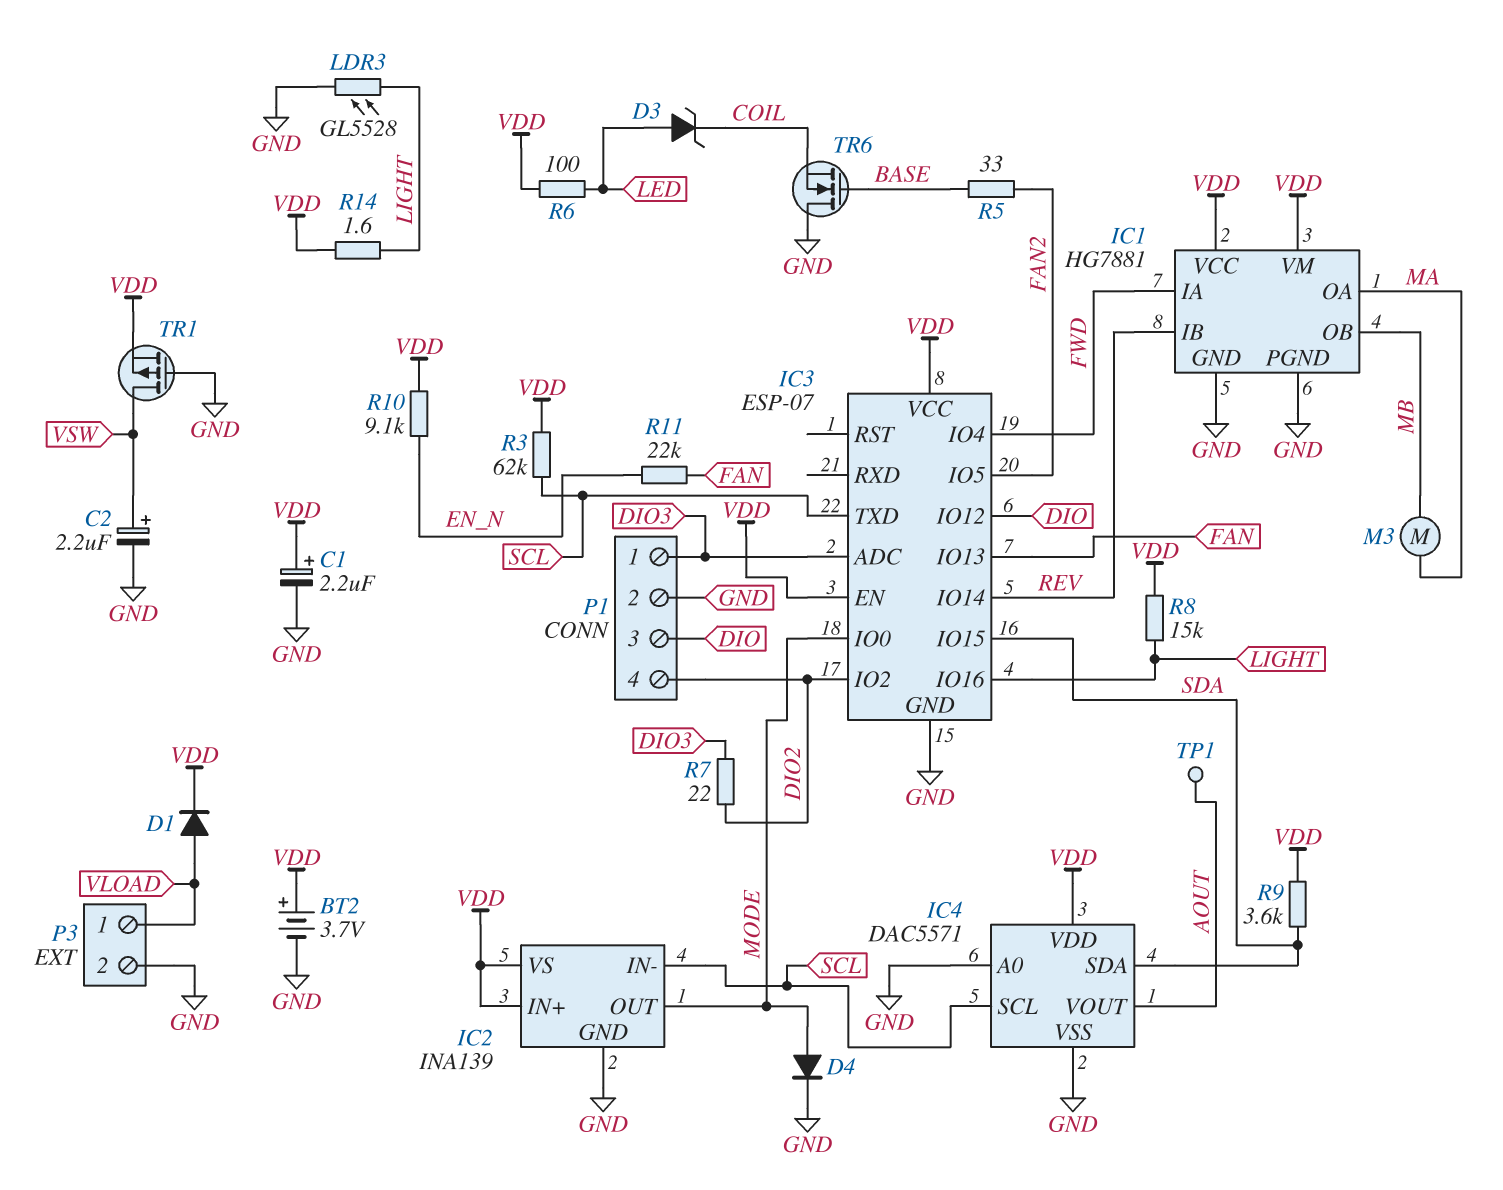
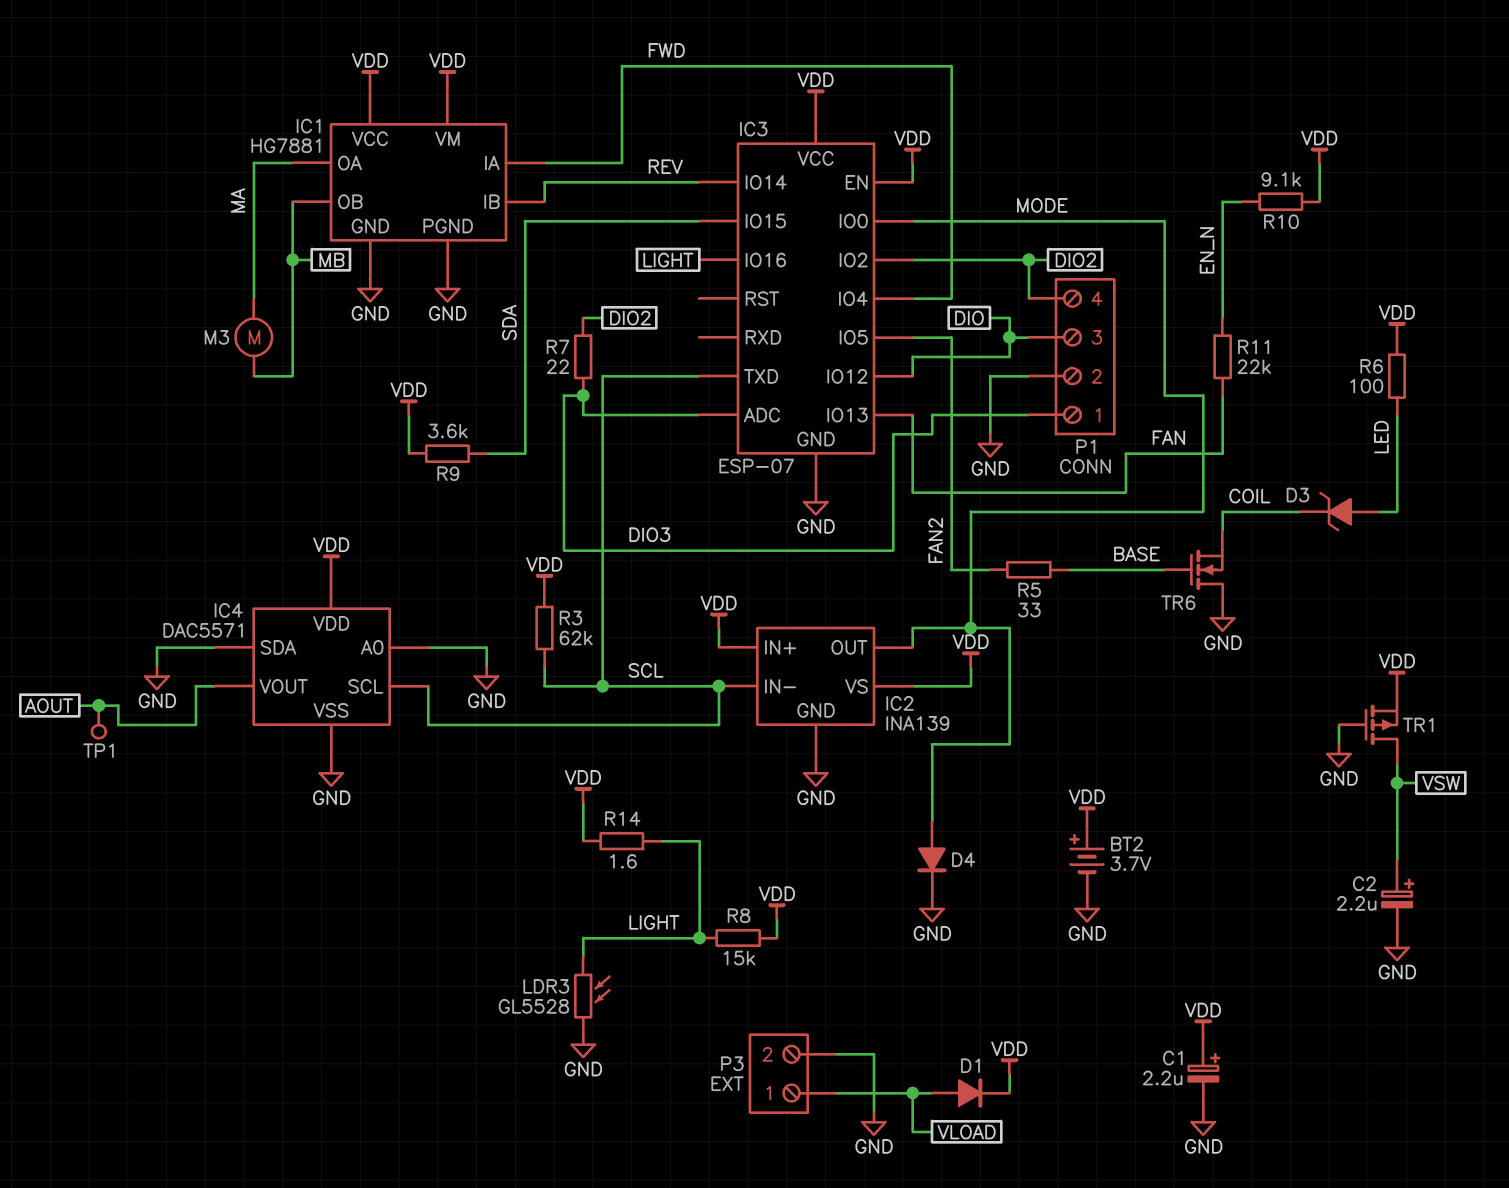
IC4 pin SDA: SDA -> GND

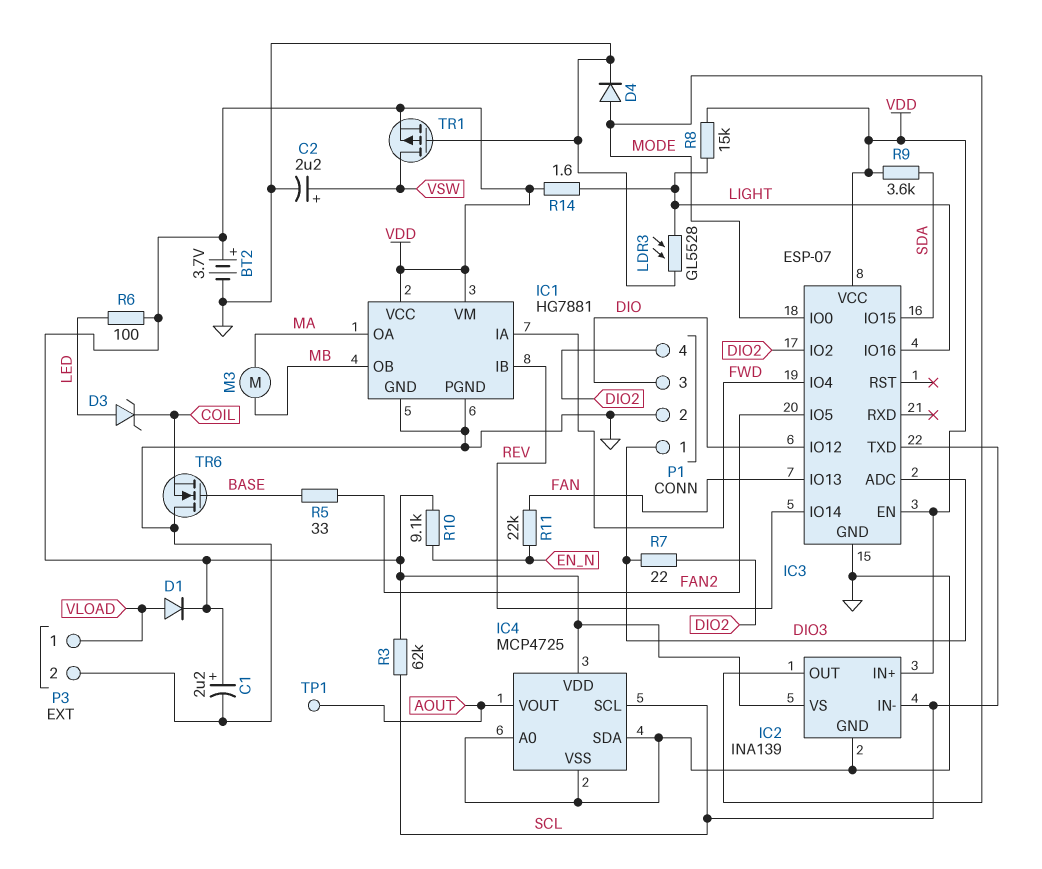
IC4: DAC5571 -> MCP4725

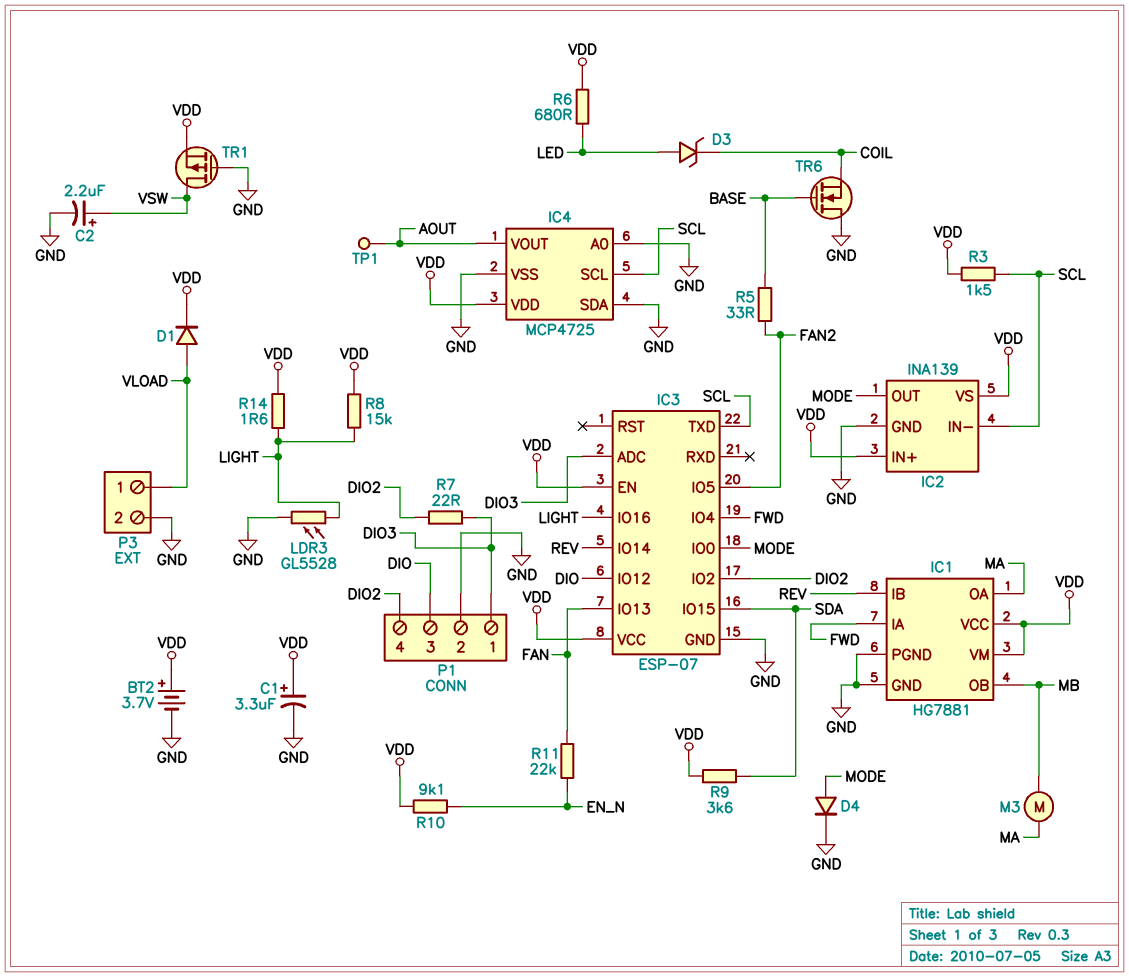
C1: 2.2uF (plus VDD, minus GND) -> 3.3uF (plus VDD, minus GND)
R3: 62k (SCL, VDD) -> 1.5k (SCL, VDD)
R6: 100 (LED, VDD) -> 680 (LED, VDD)

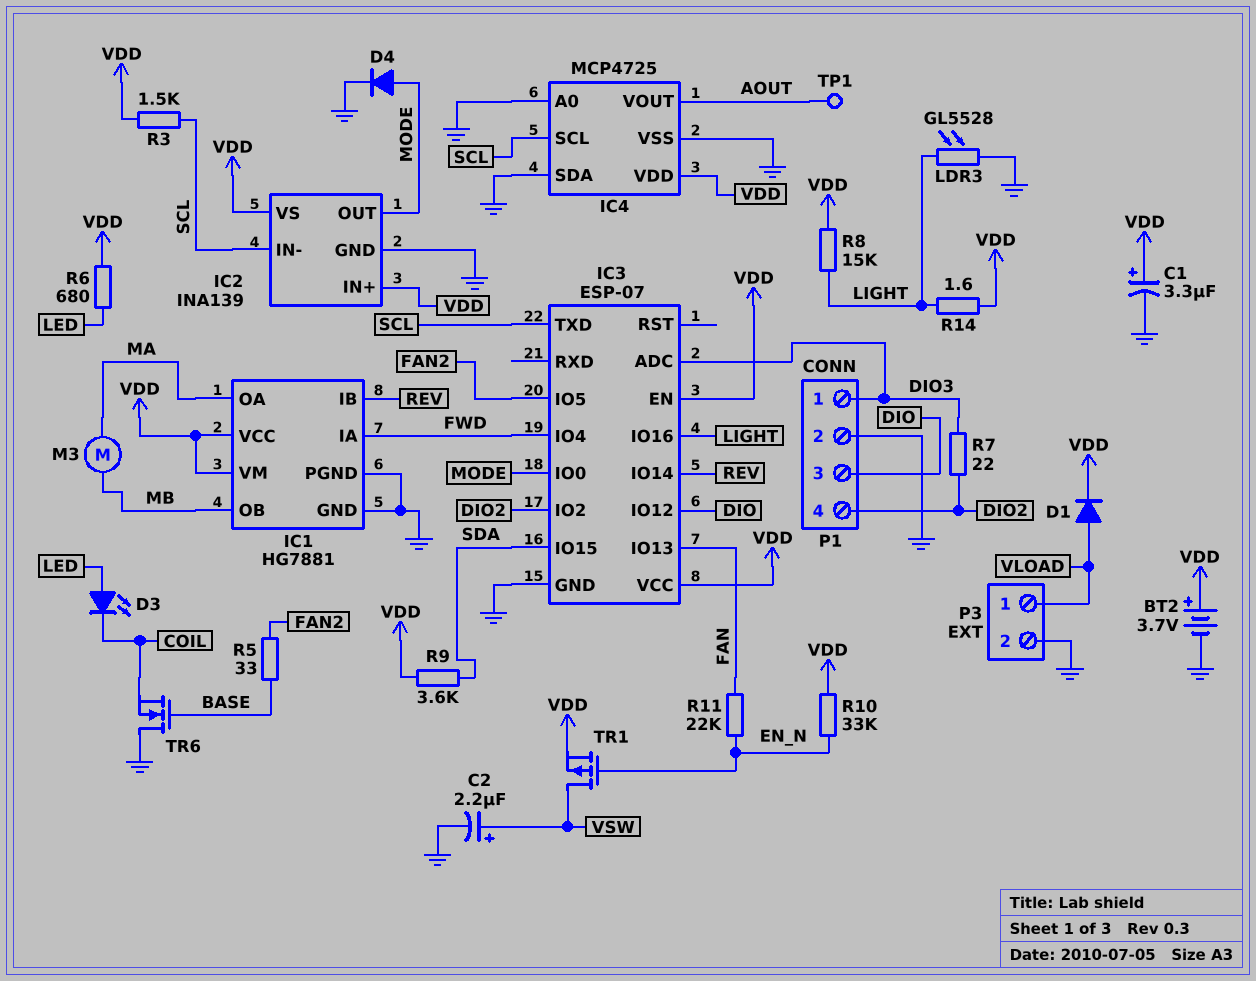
D3: zener (A LED, K COIL) -> LED (A LED, K COIL)
R10: 9.1k (EN_N, VDD) -> 33k (EN_N, VDD)
TR1: PMOS (G GND, D VSW, S VDD) -> PMOS (G EN_N, D VSW, S VDD)

